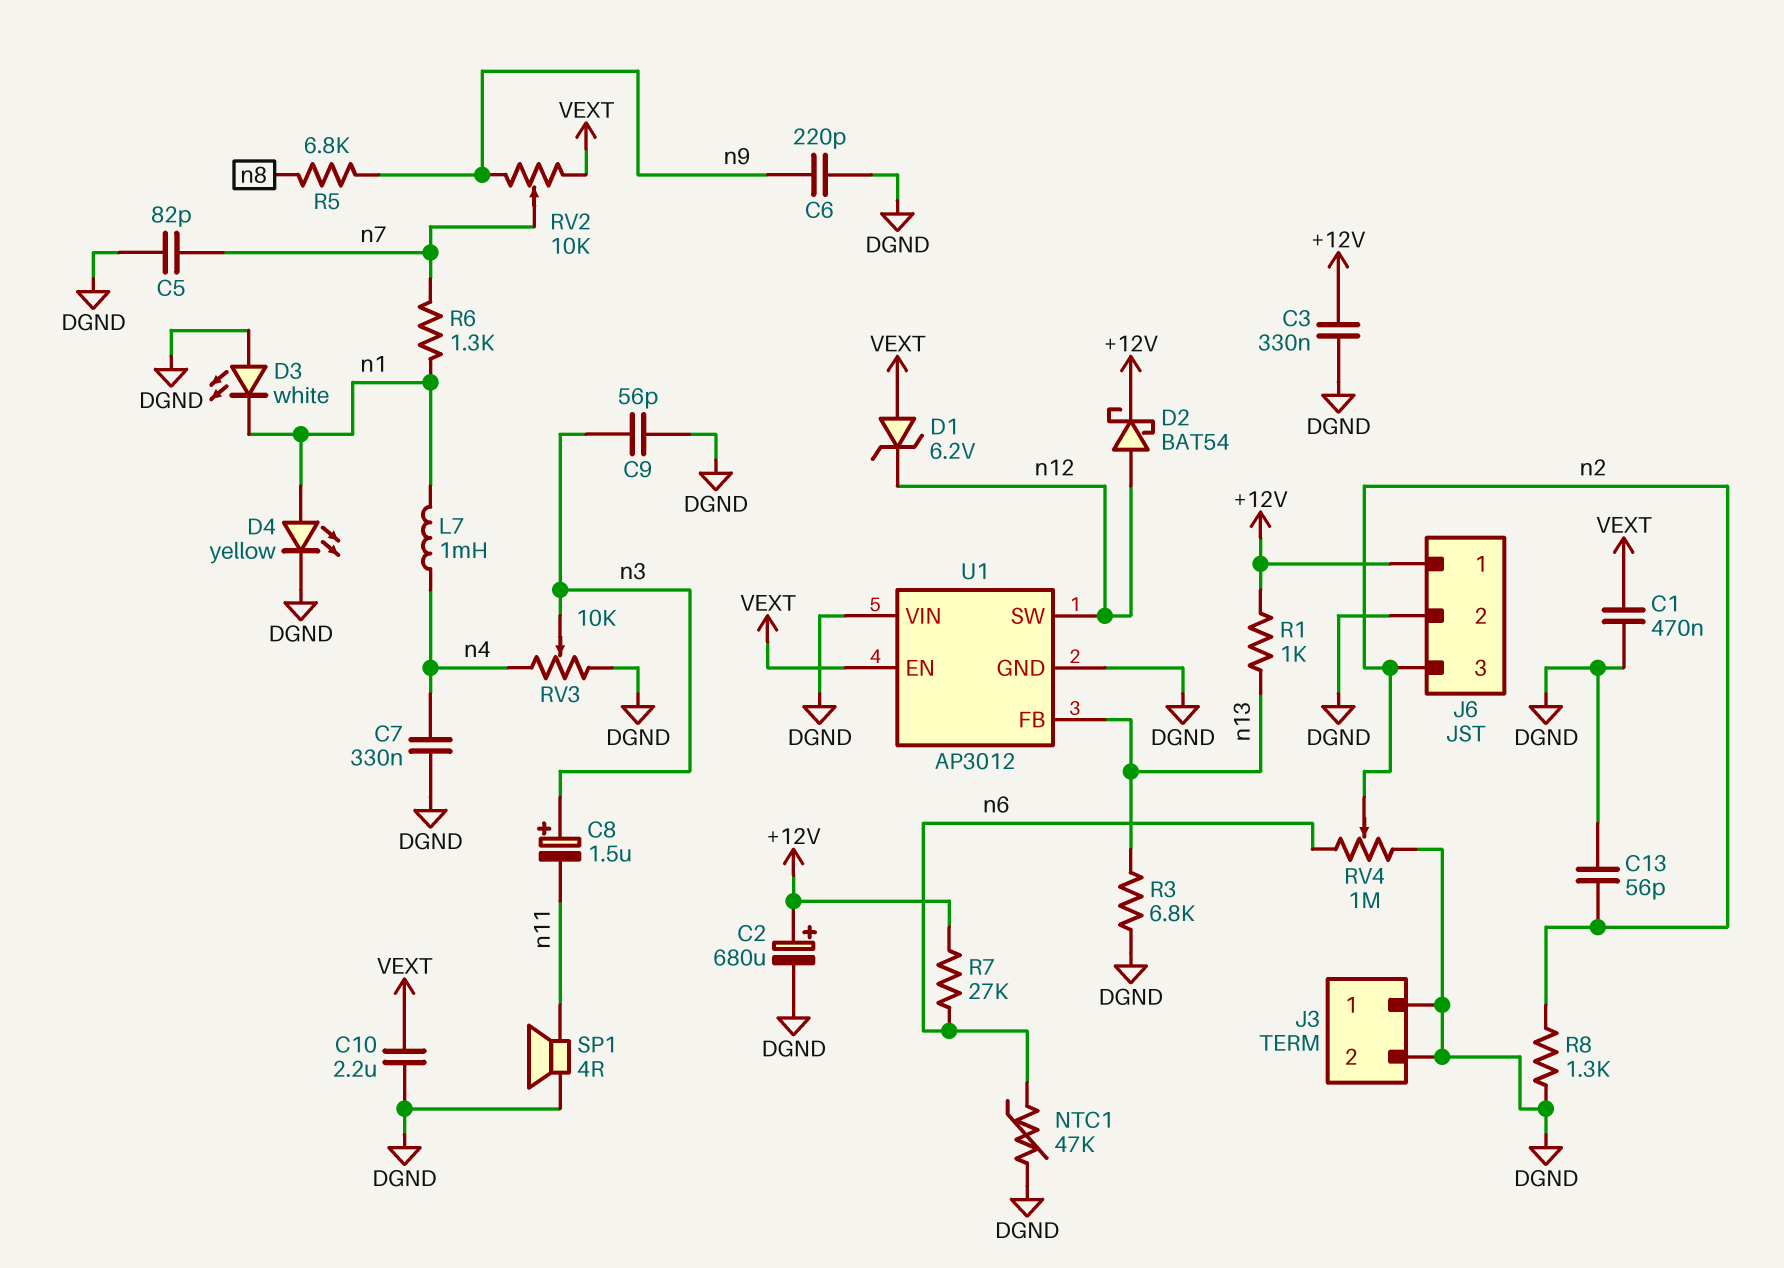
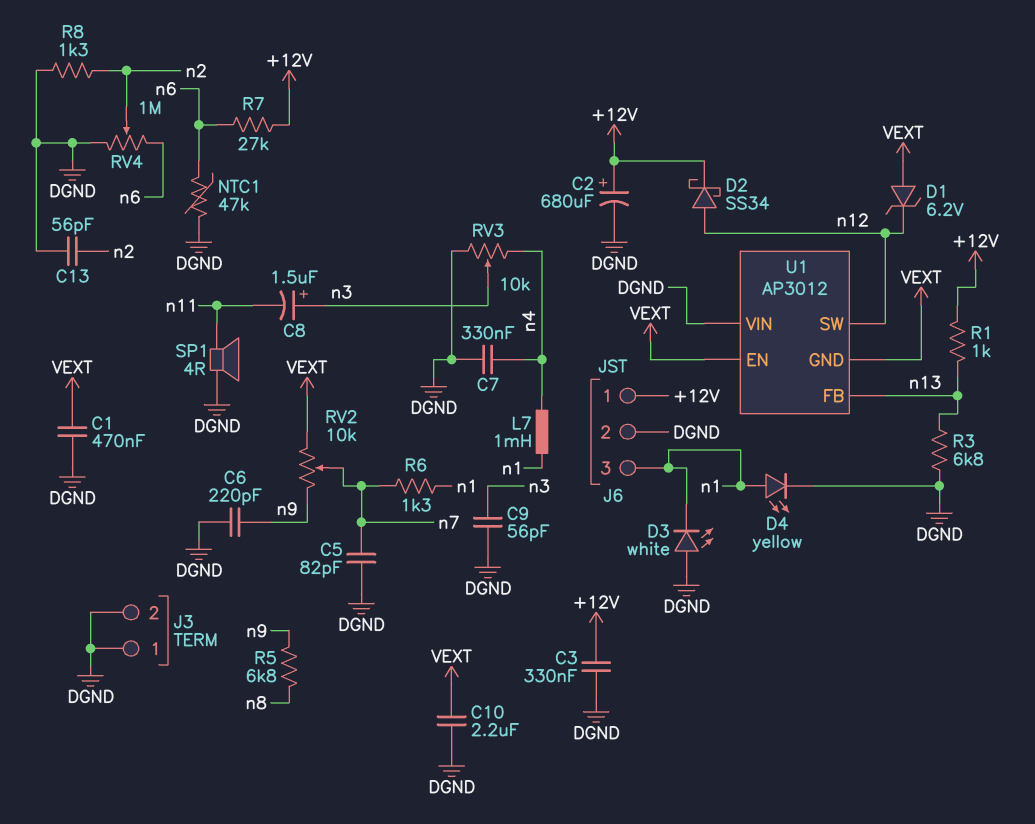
D2: schottky BAT54 (A n12, K +12V) -> schottky SS34 (A n12, K +12V)
J6 pin 3: n2 -> n1
U1 pin GND: DGND -> VEXT

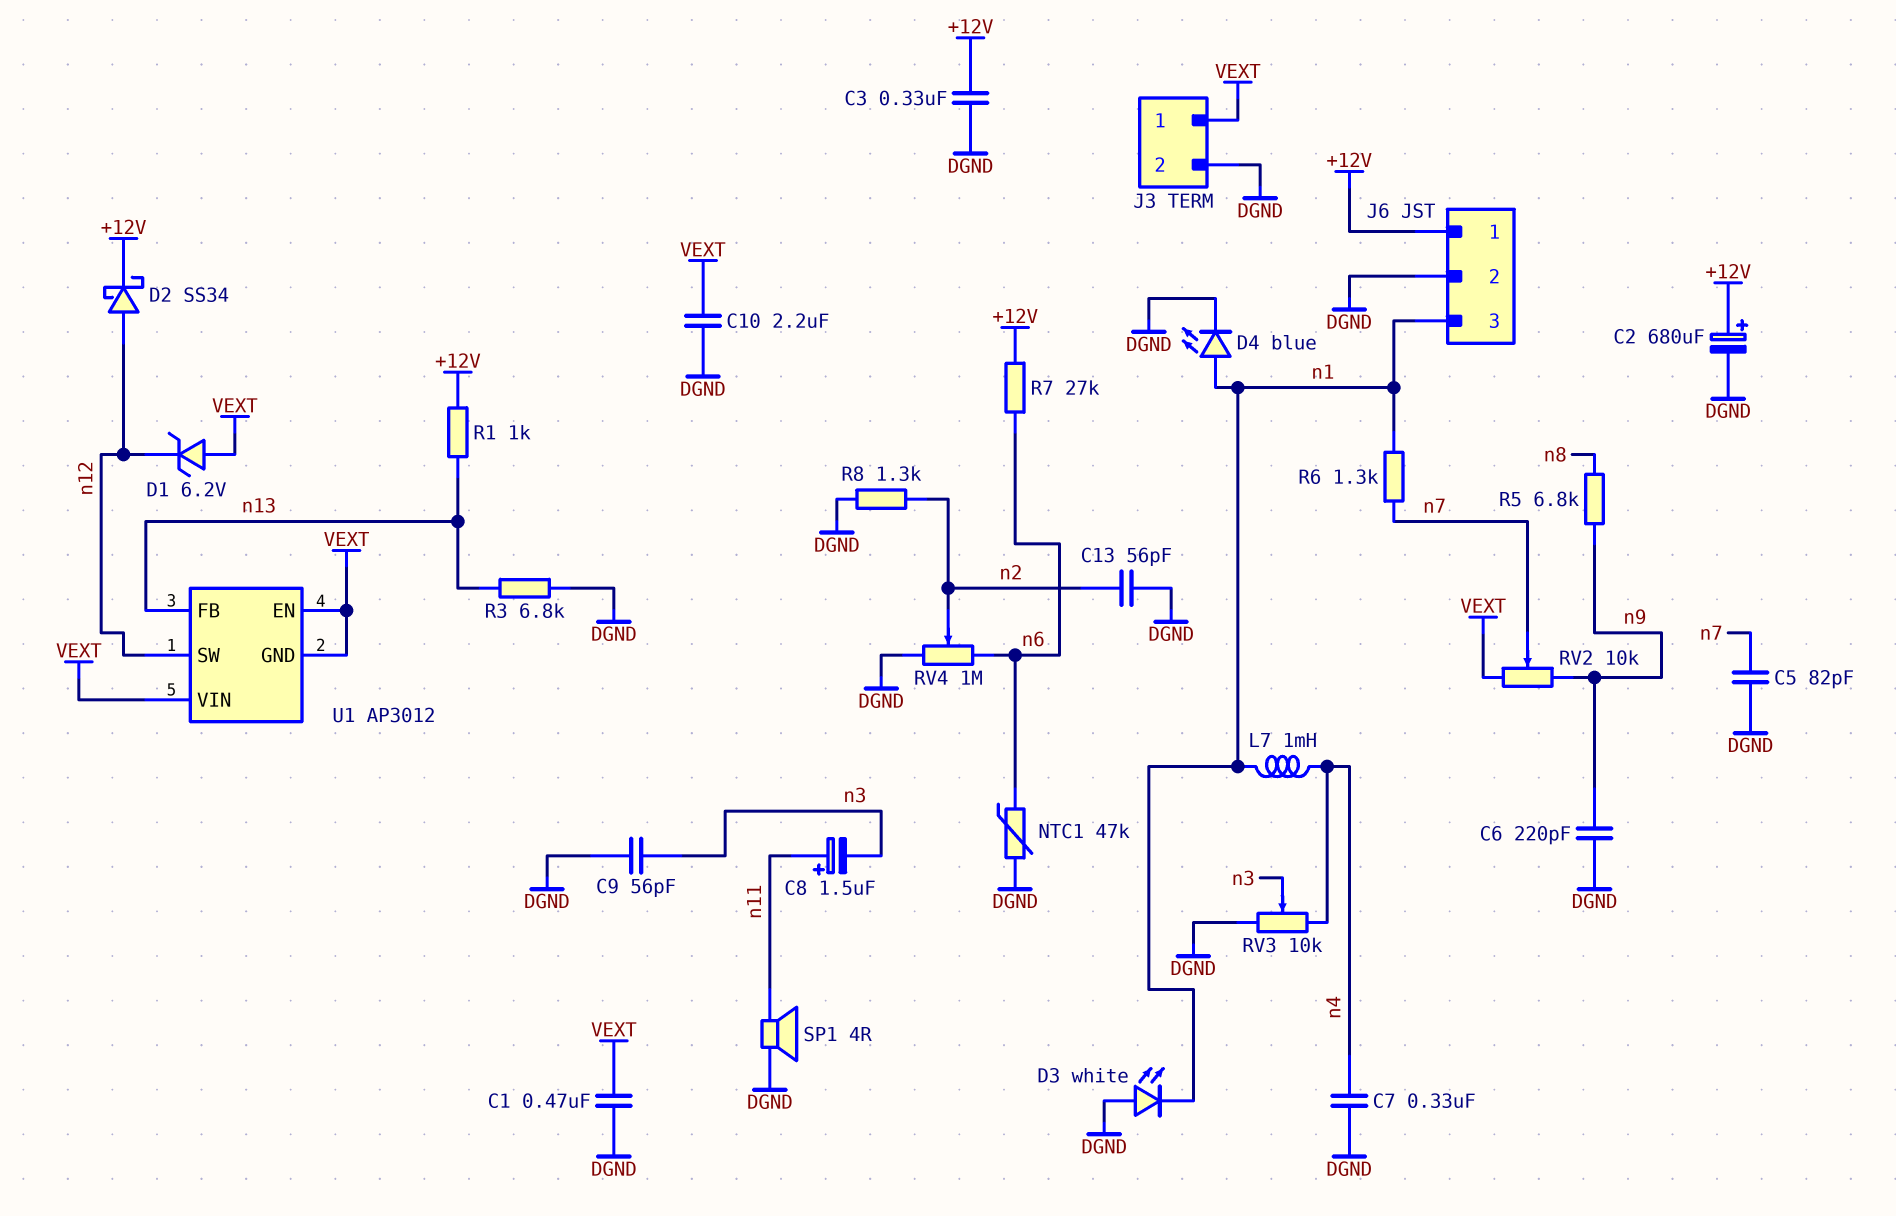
C8: 1.5uF (plus n3, minus n11) -> 1.5uF (plus n11, minus n3)
D4: LED yellow (A n1, K DGND) -> LED blue (A n1, K DGND)
J3 pin 1: DGND -> VEXT
U1 pin VIN: DGND -> VEXT

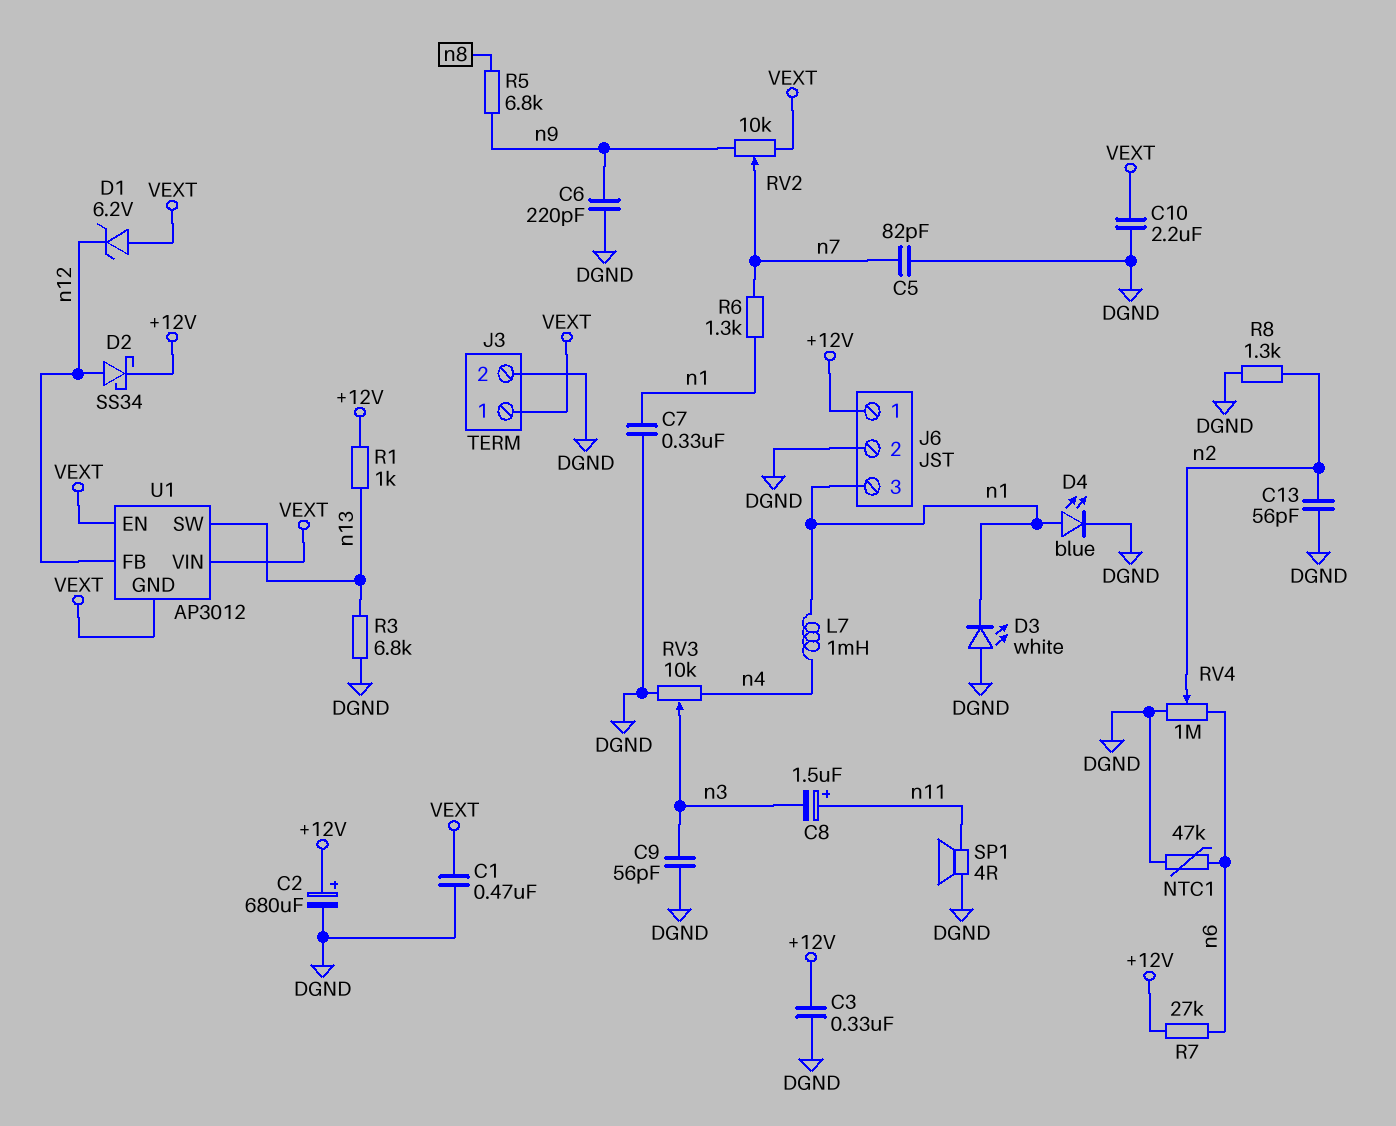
C7: 330nF (DGND, n4) -> 330nF (DGND, n1)
U1 pin FB: n13 -> n12
U1 pin SW: n12 -> n13

